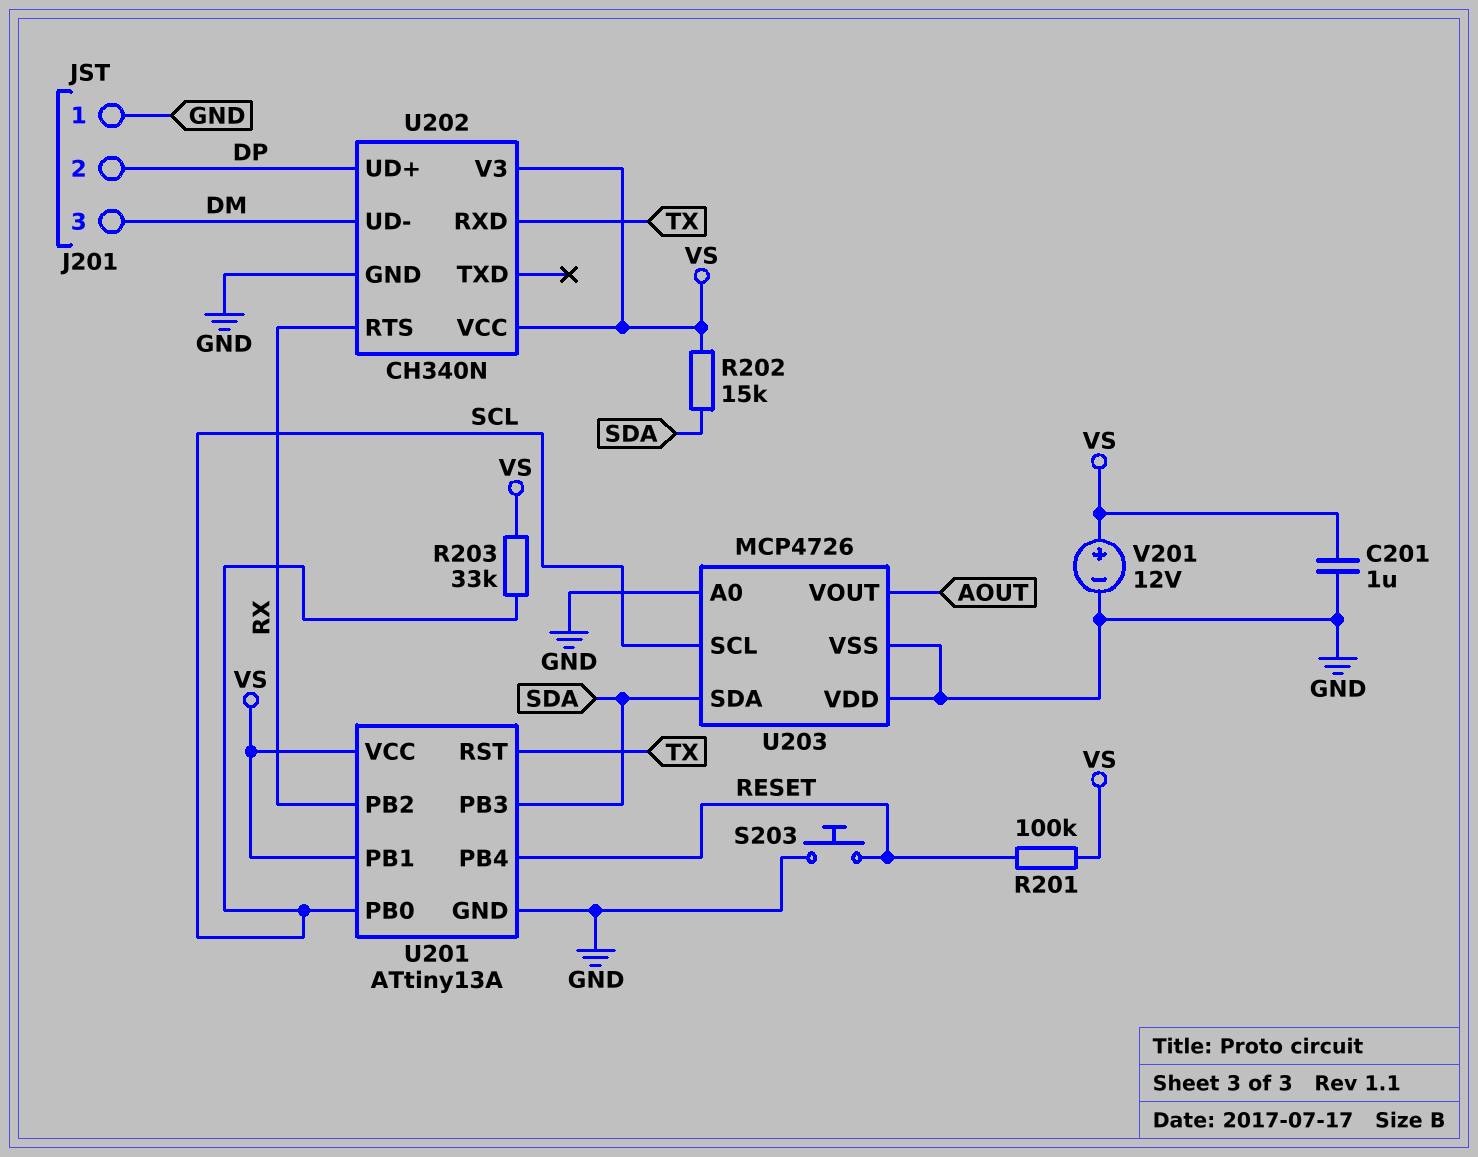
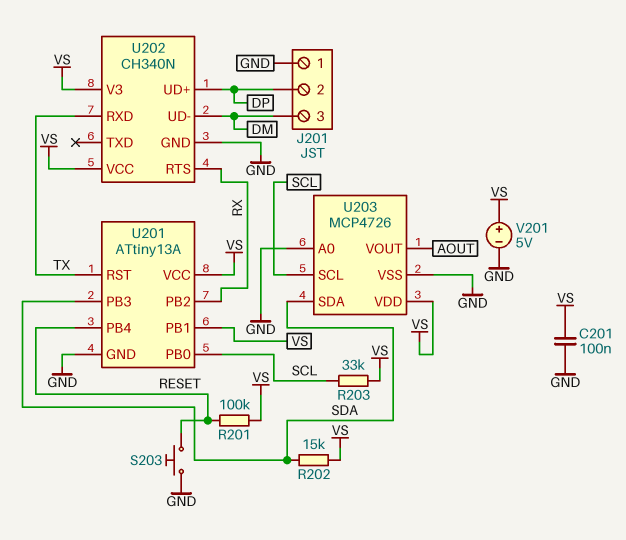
C201: 1uF (GND, VS) -> 100nF (GND, VS)
U203 pin VDD: GND -> VS
V201: 12V (plus VS, minus GND) -> 5V (plus VS, minus GND)

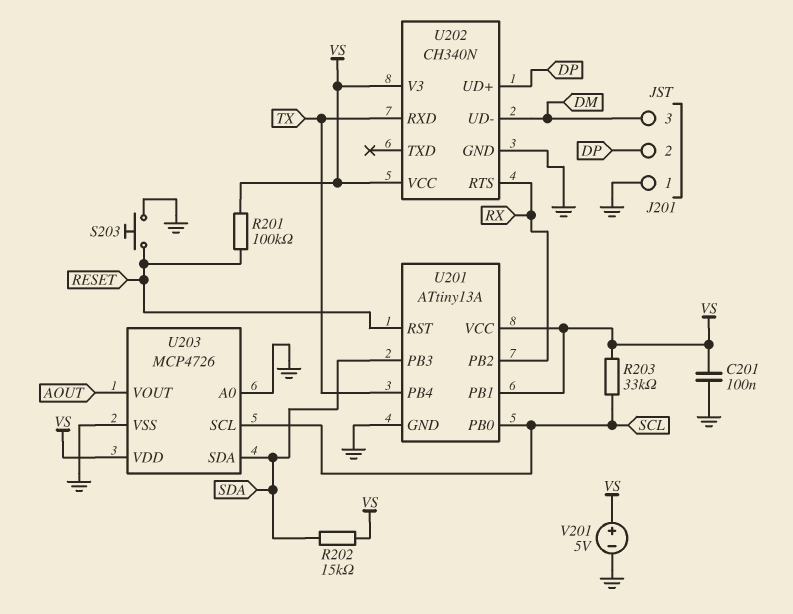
U201 pin PB4: RESET -> TX
U201 pin RST: TX -> RESET

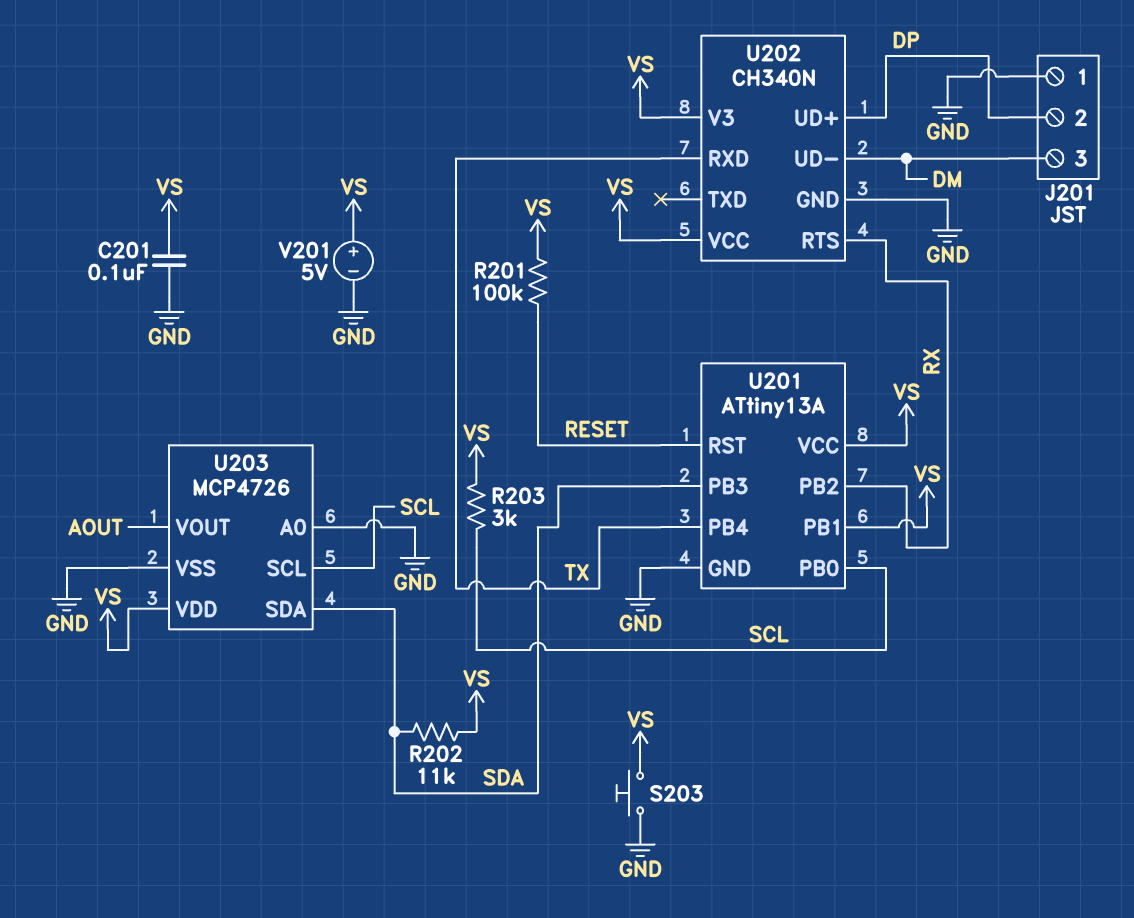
R202: 15k (SDA, VS) -> 11k (SDA, VS)
R203: 33k (SCL, VS) -> 3k (SCL, VS)
S203: button (GND, RESET) -> button (GND, VS)

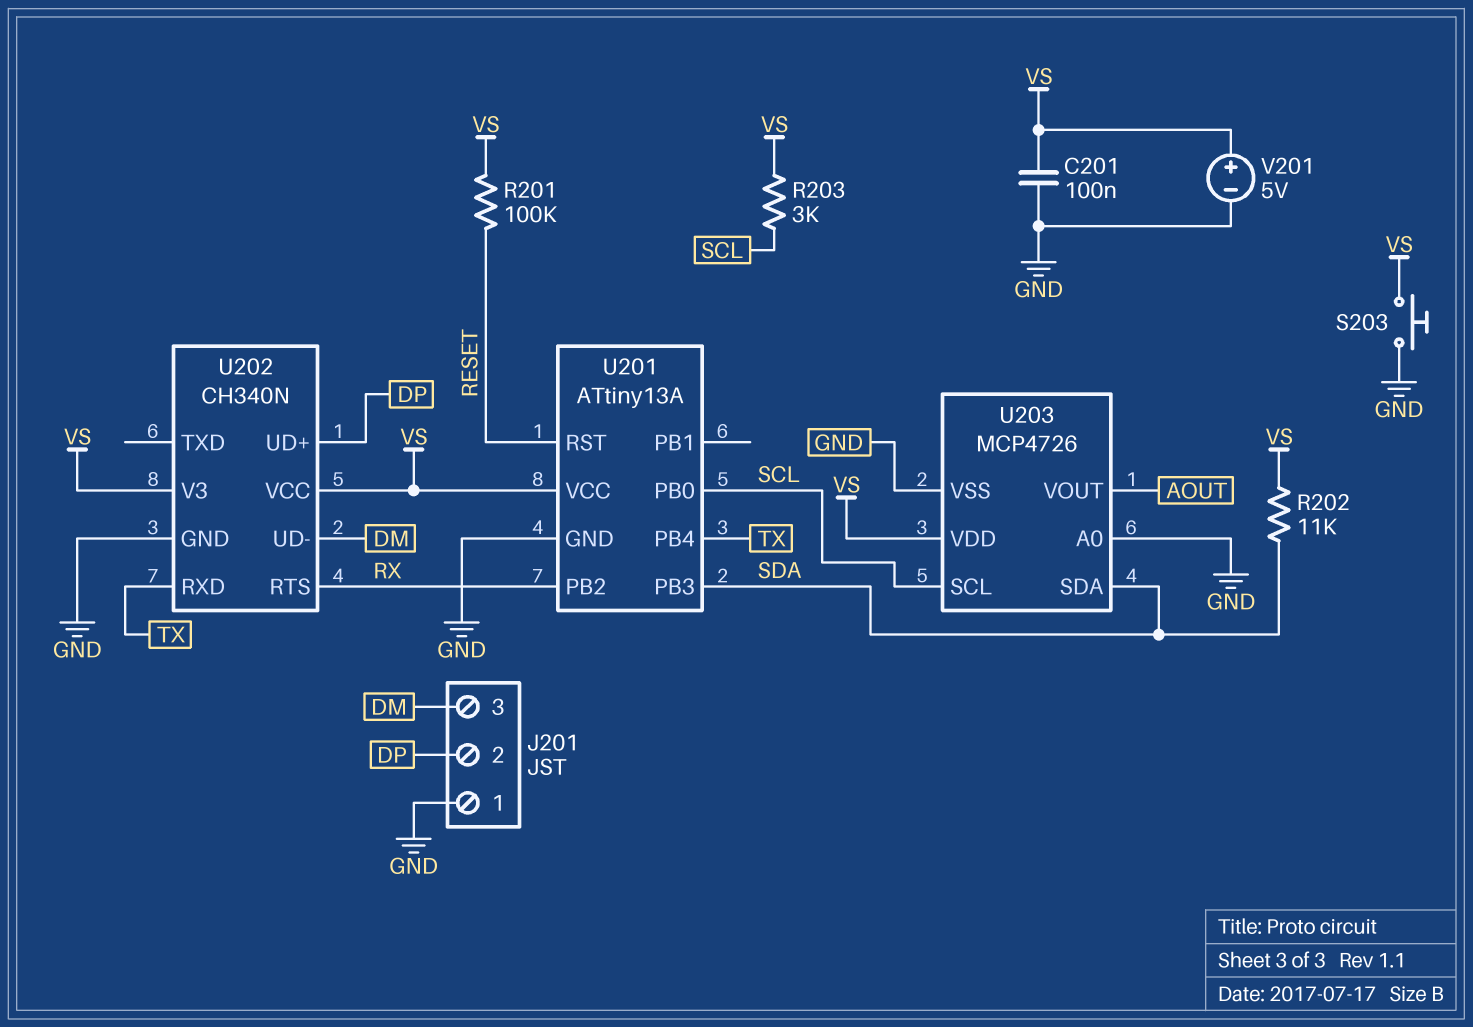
U201 pin PB1: VS -> none

